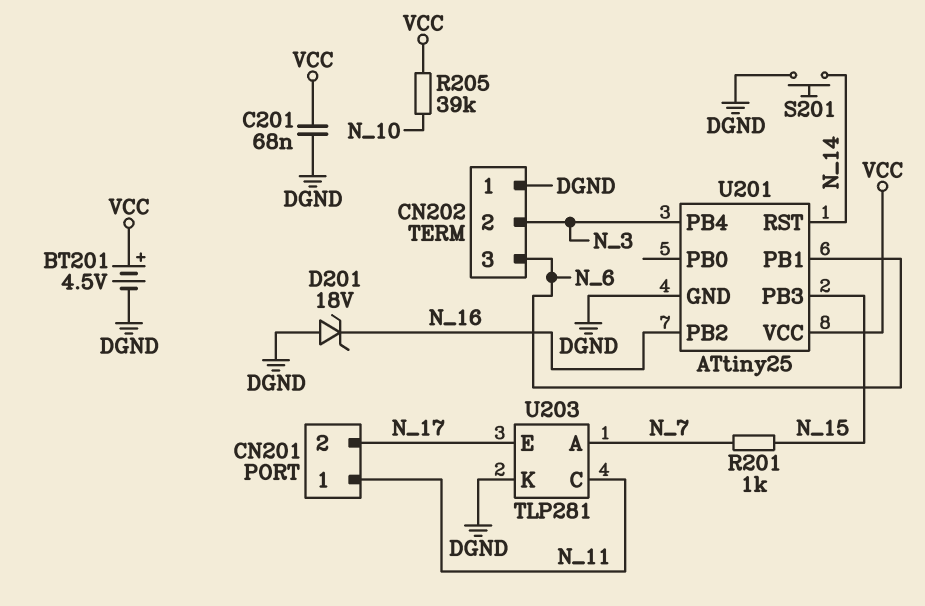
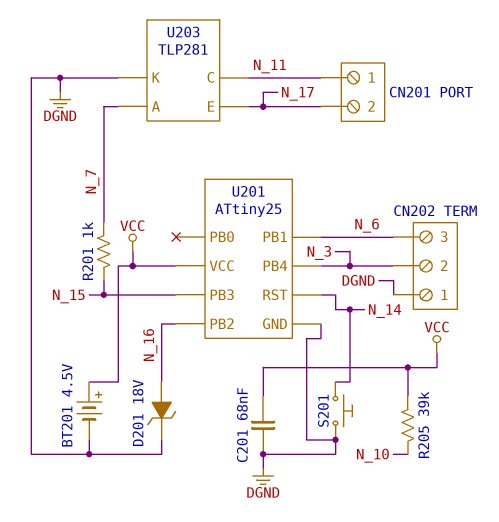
D201: zener 18V (A DGND, K N_16) -> zener 18V (A N_16, K DGND)

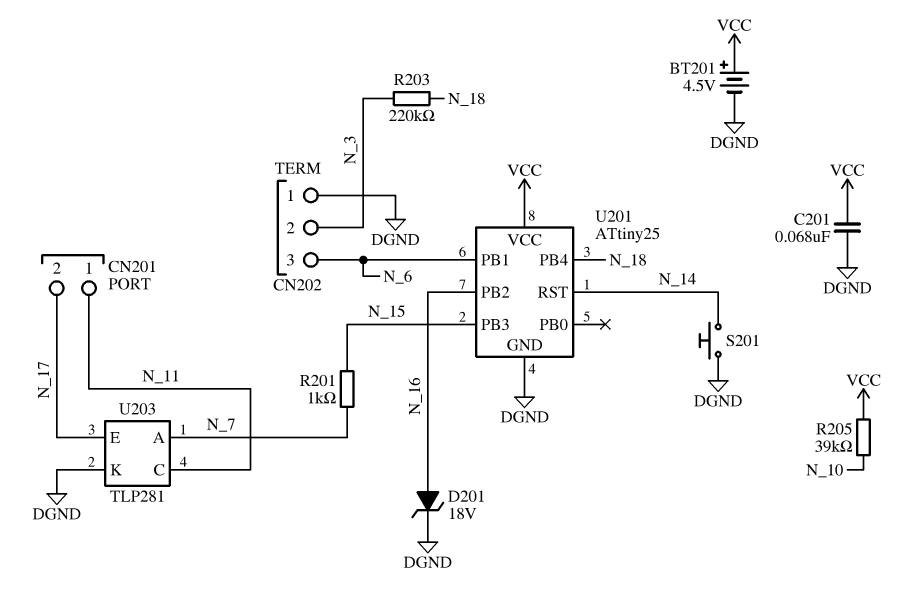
R203: none -> 220k (N_3, N_18)
U201 pin PB4: N_3 -> N_18

